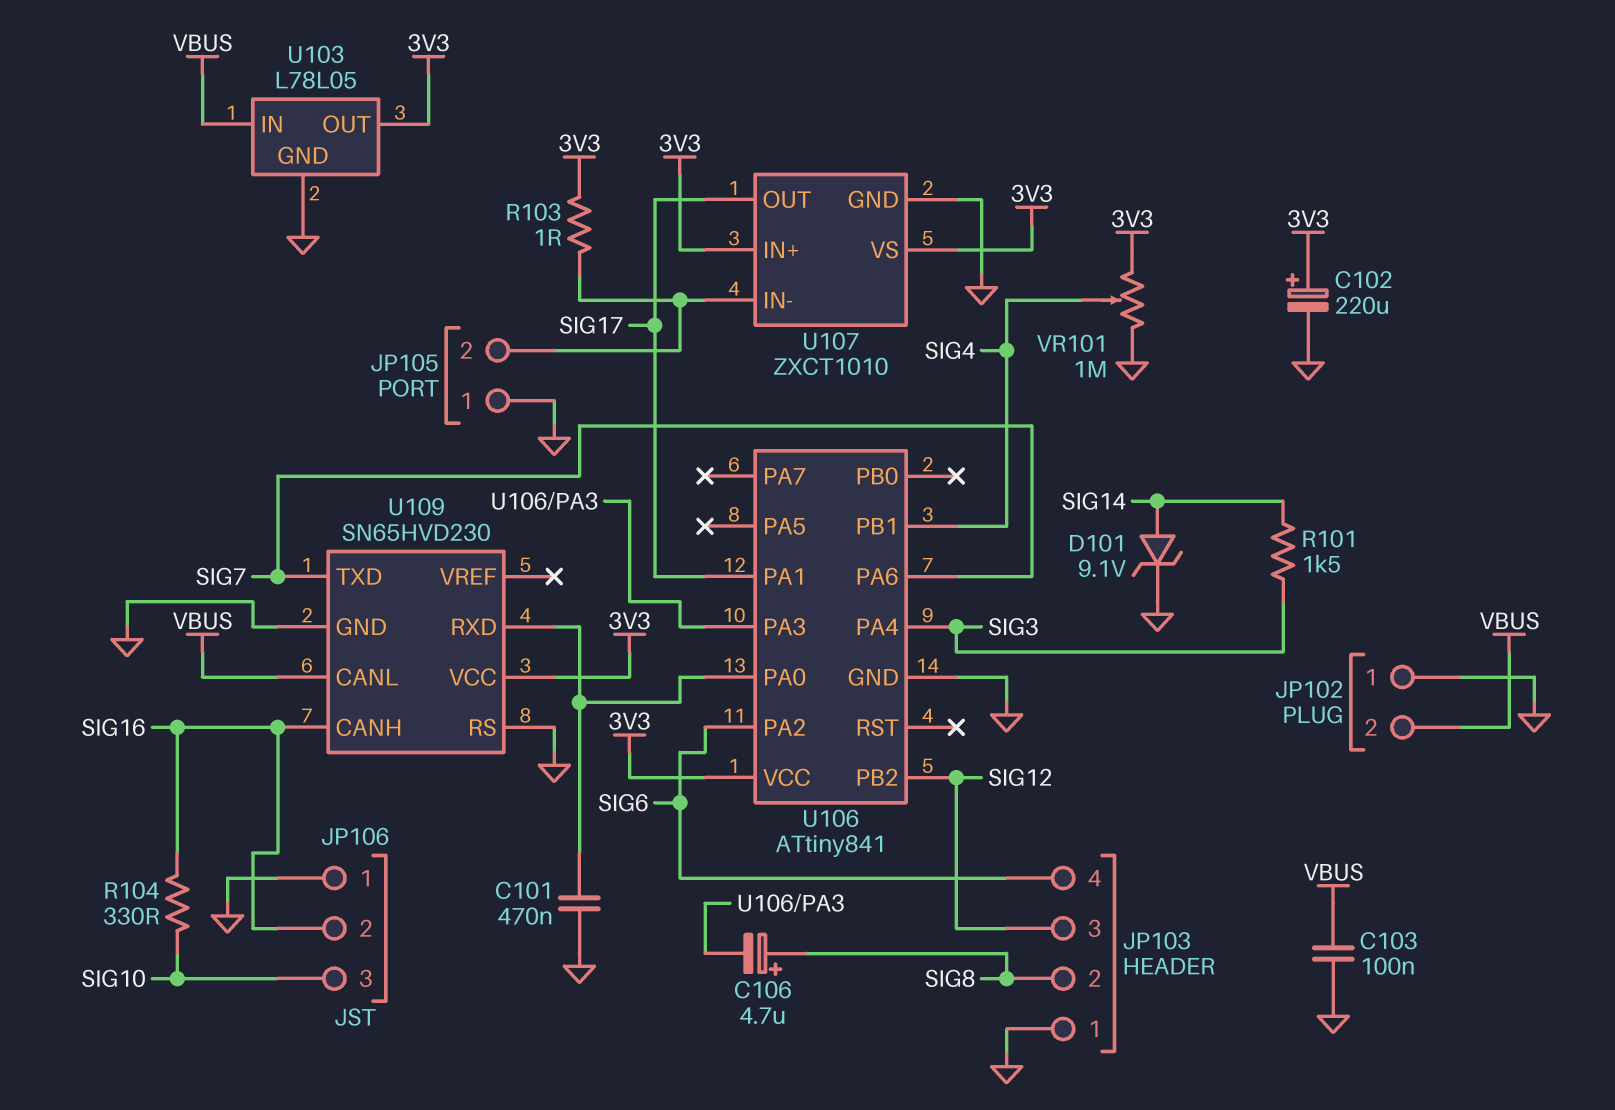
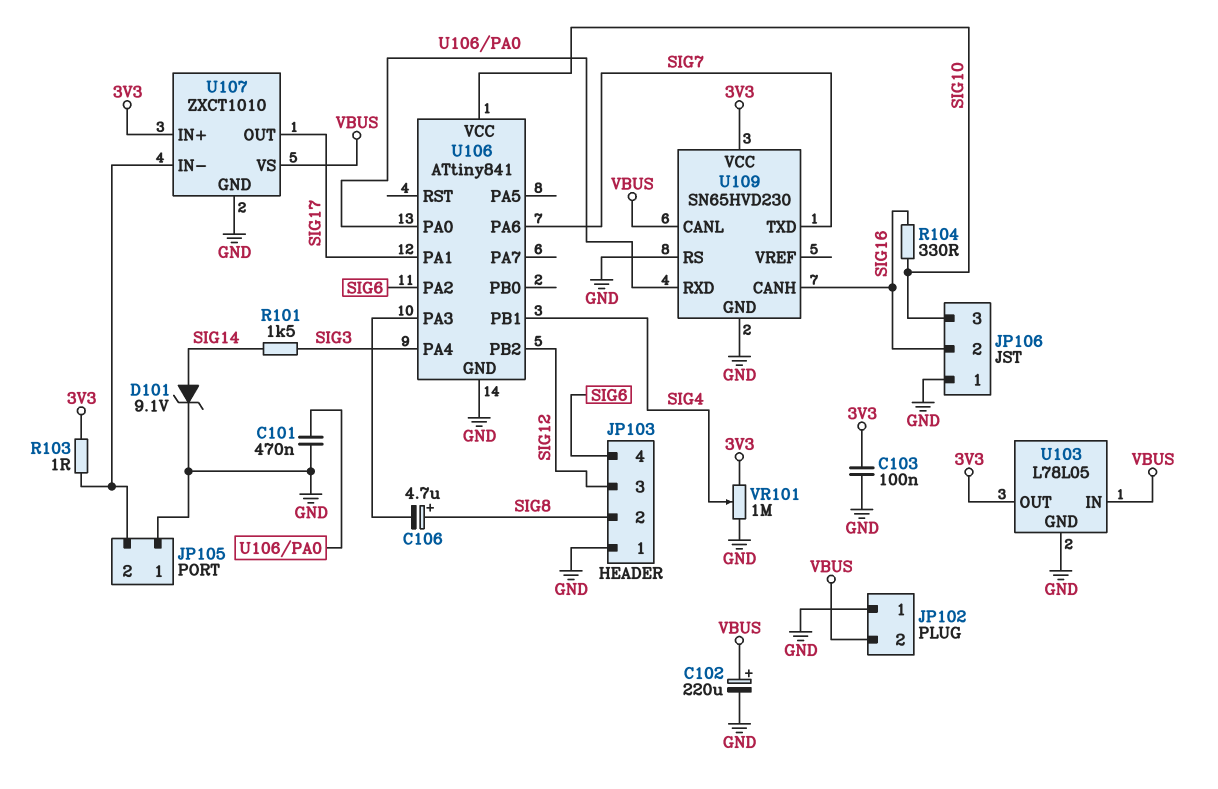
C102: 220uF (plus 3V3, minus GND) -> 220uF (plus VBUS, minus GND)
C103: 100nF (GND, VBUS) -> 100nF (3V3, GND)
U106 pin VCC: 3V3 -> SIG10
U107 pin VS: 3V3 -> VBUS

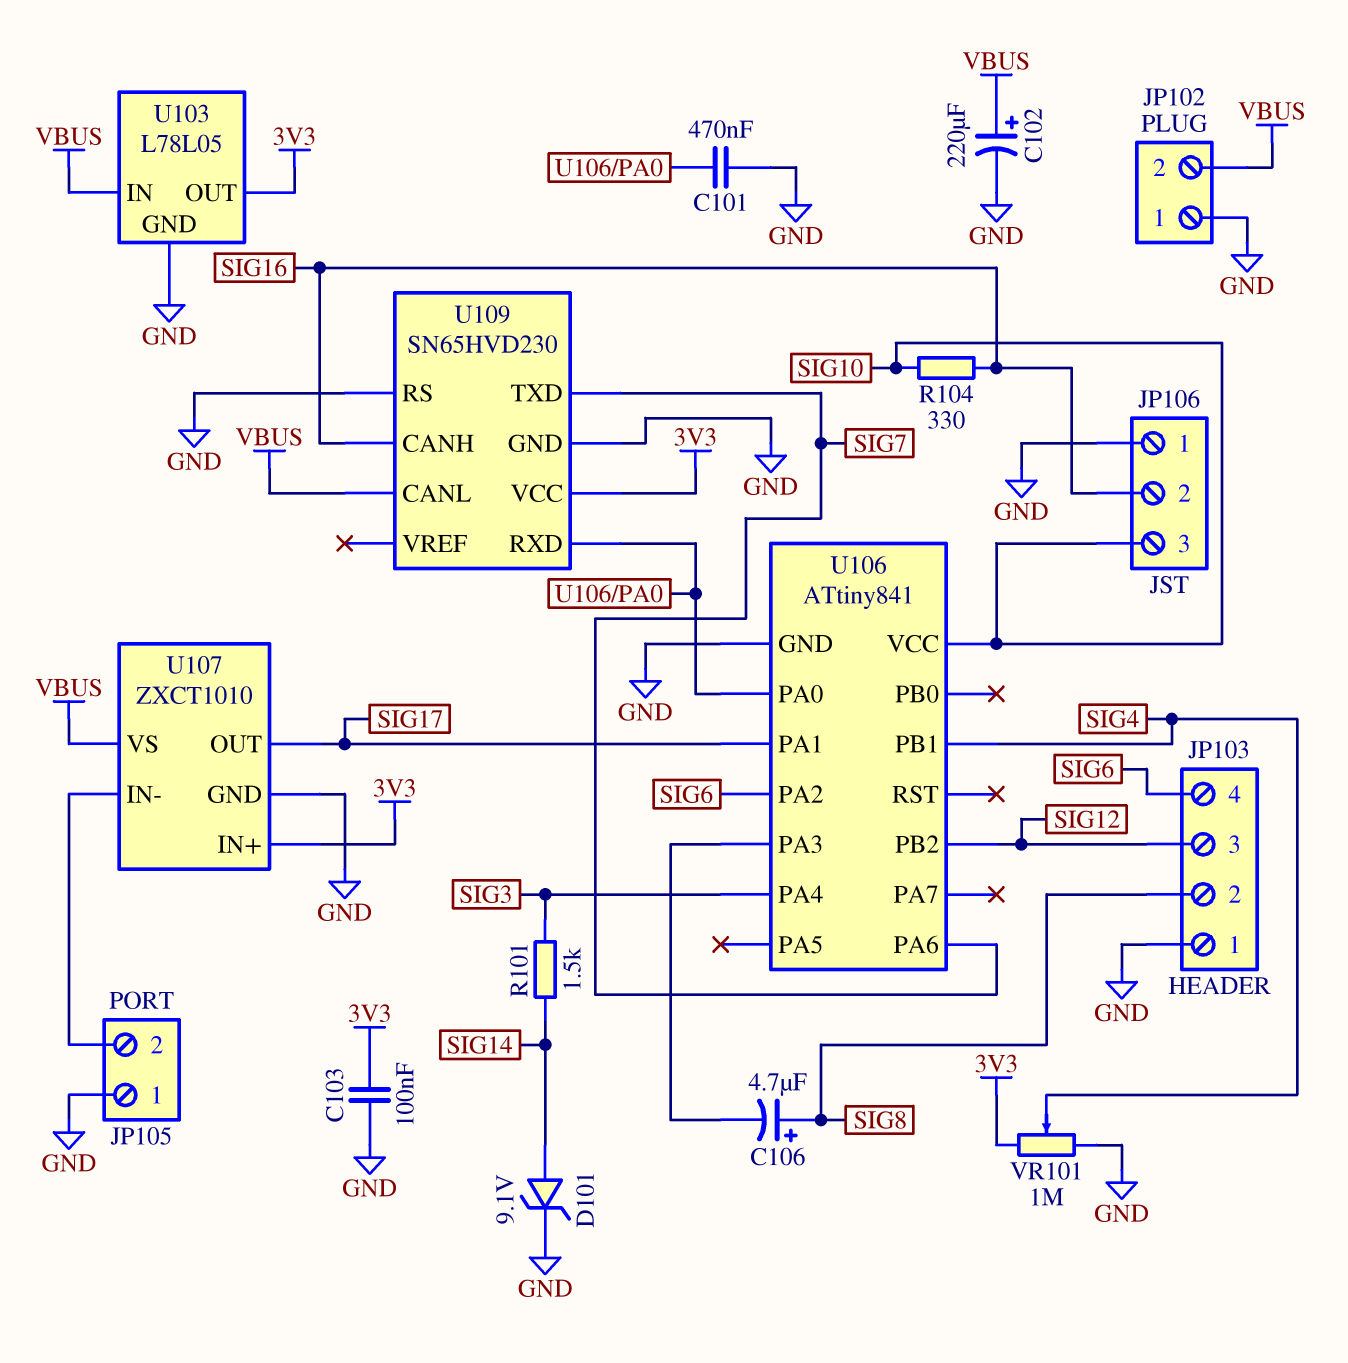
R103: 1 (3V3, JP105/2) -> none

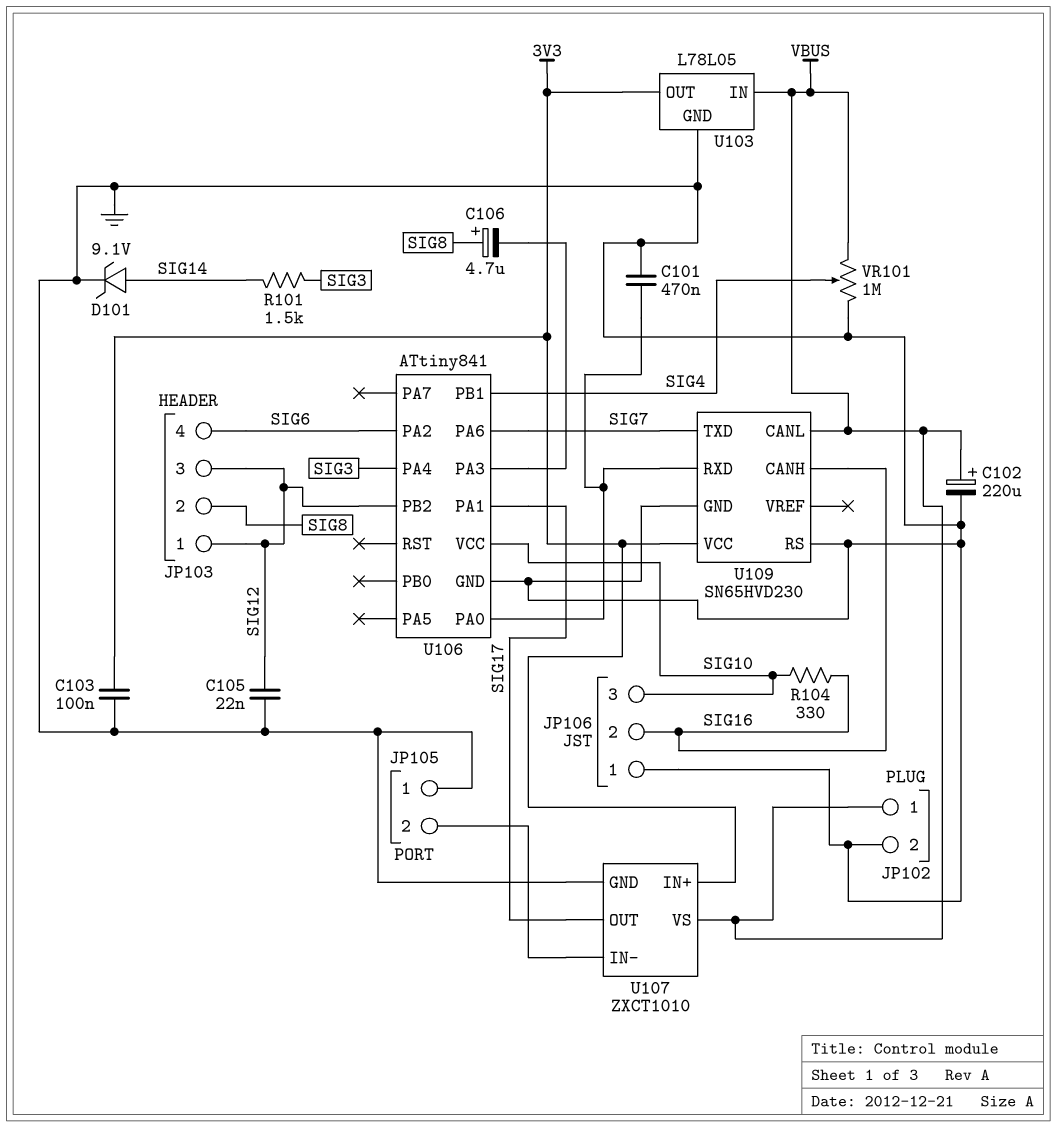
C105: none -> 22nF (GND, SIG12)
JP102 pin 1: GND -> VBUS
JP102 pin 2: VBUS -> GND
JP103 pin 1: GND -> SIG12
VR101: 1M (3V3, GND, wiper SIG4) -> 1M (GND, VBUS, wiper SIG4)

